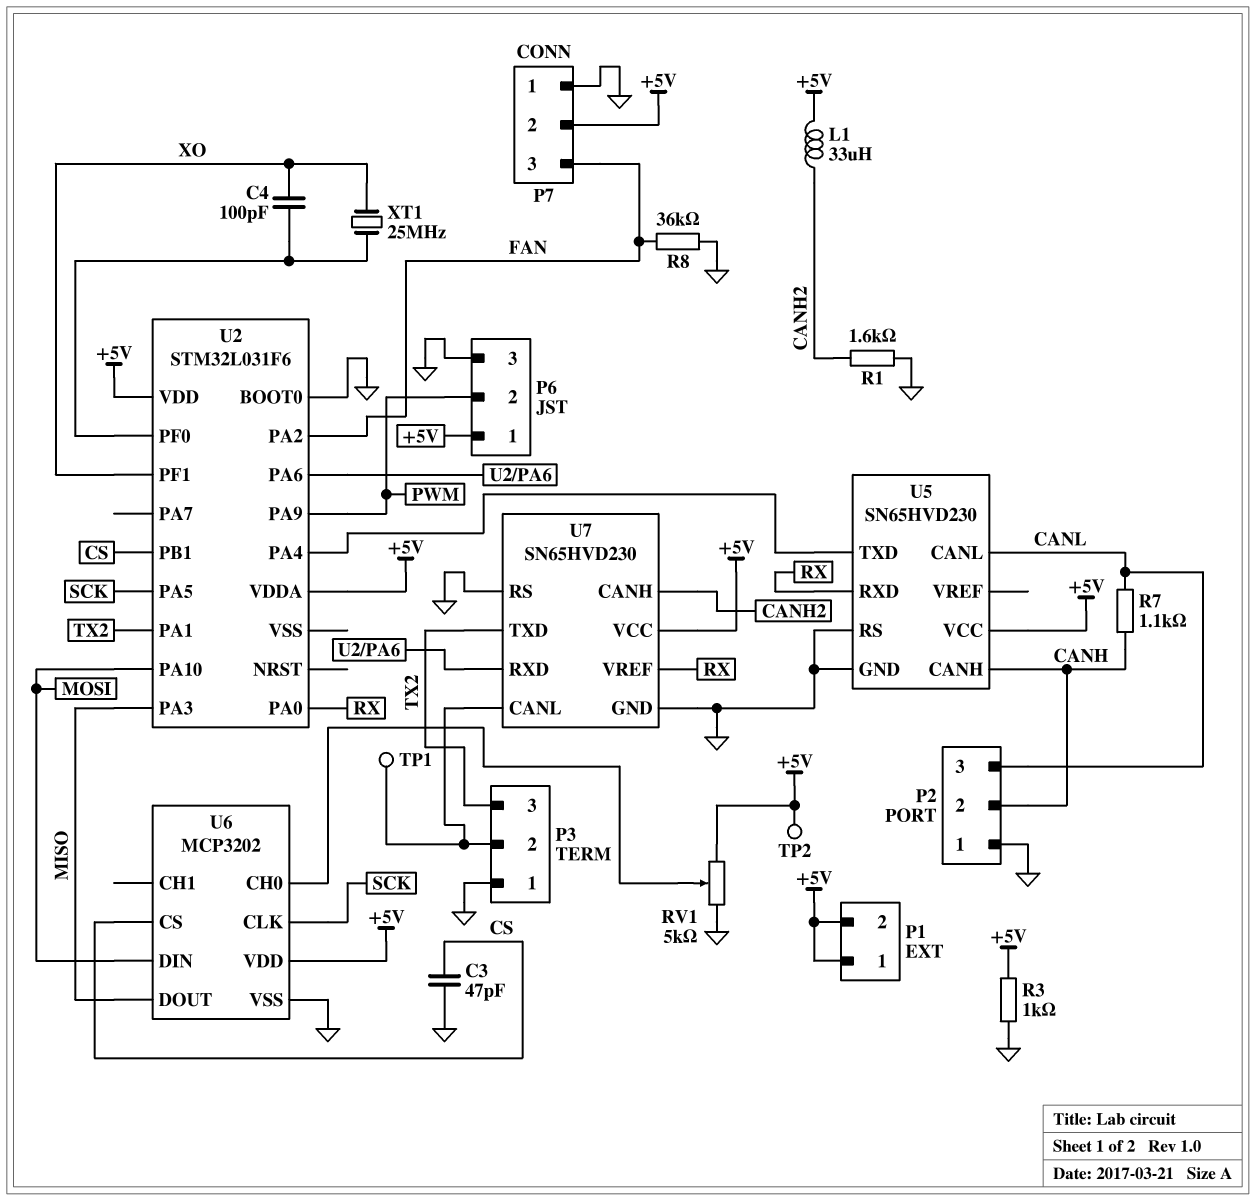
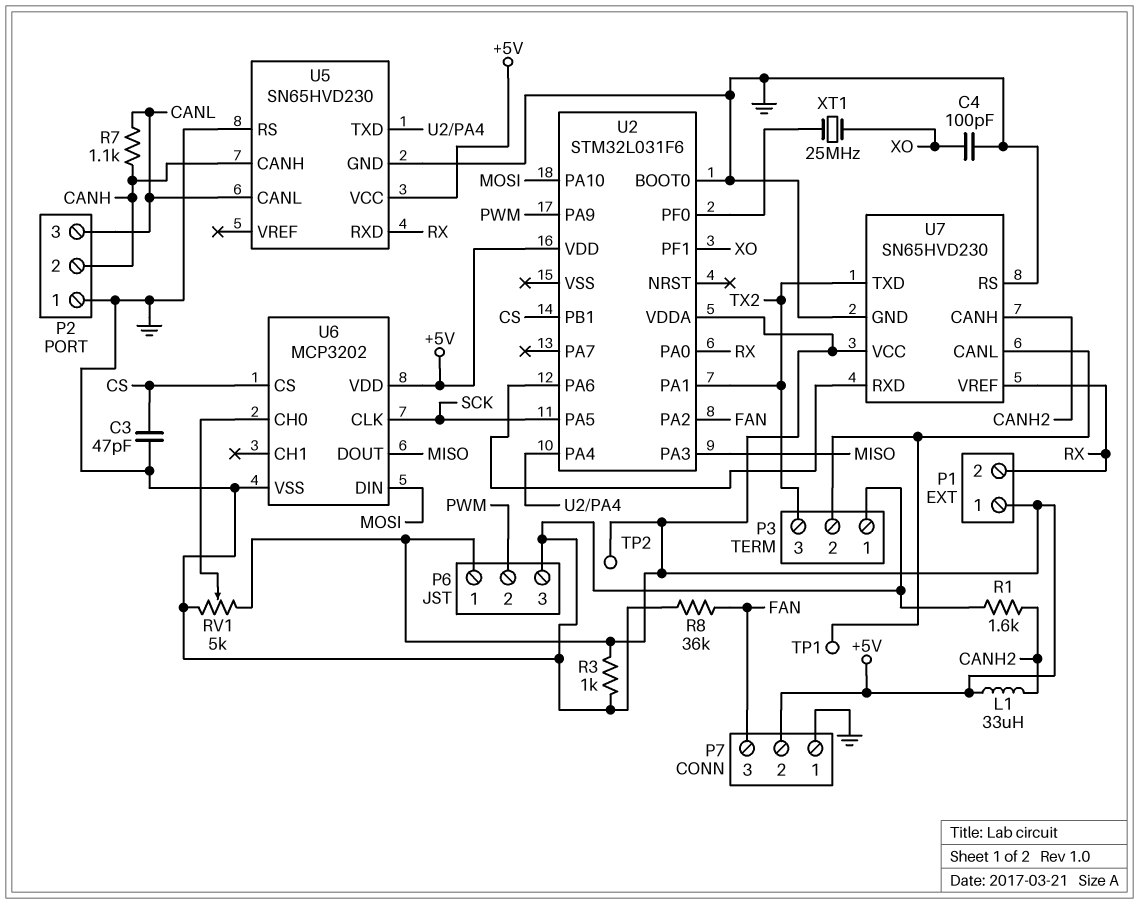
C4: 100pF (U2/PF0, XO) -> 100pF (GND, XO)
P1 pin 2: +5V -> RX

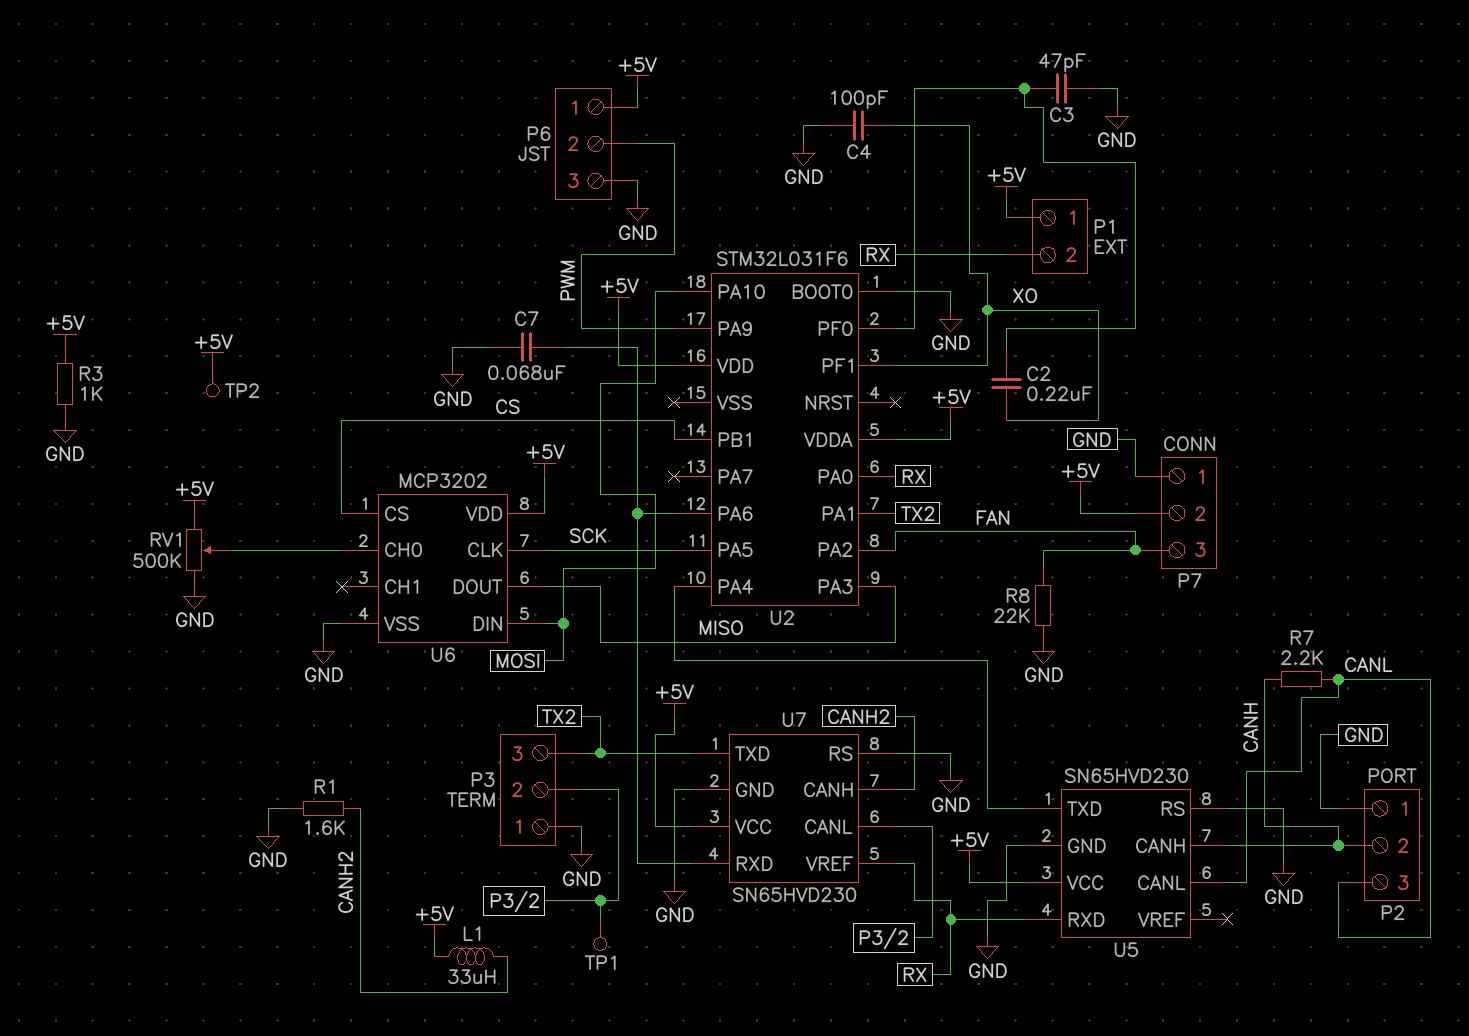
C2: none -> 220nF (U2/PF0, XO)
C3: 47pF (CS, GND) -> 47pF (GND, U2/PF0)
C7: none -> 68nF (GND, U2/PA6)
R7: 1.1k (CANH, CANL) -> 2.2k (CANH, CANL)
R8: 36k (FAN, GND) -> 22k (FAN, GND)
RV1: 5k (+5V, GND, wiper U6/CH0) -> 500k (+5V, GND, wiper U6/CH0)
XT1: 25MHz (U2/PF0, XO) -> none

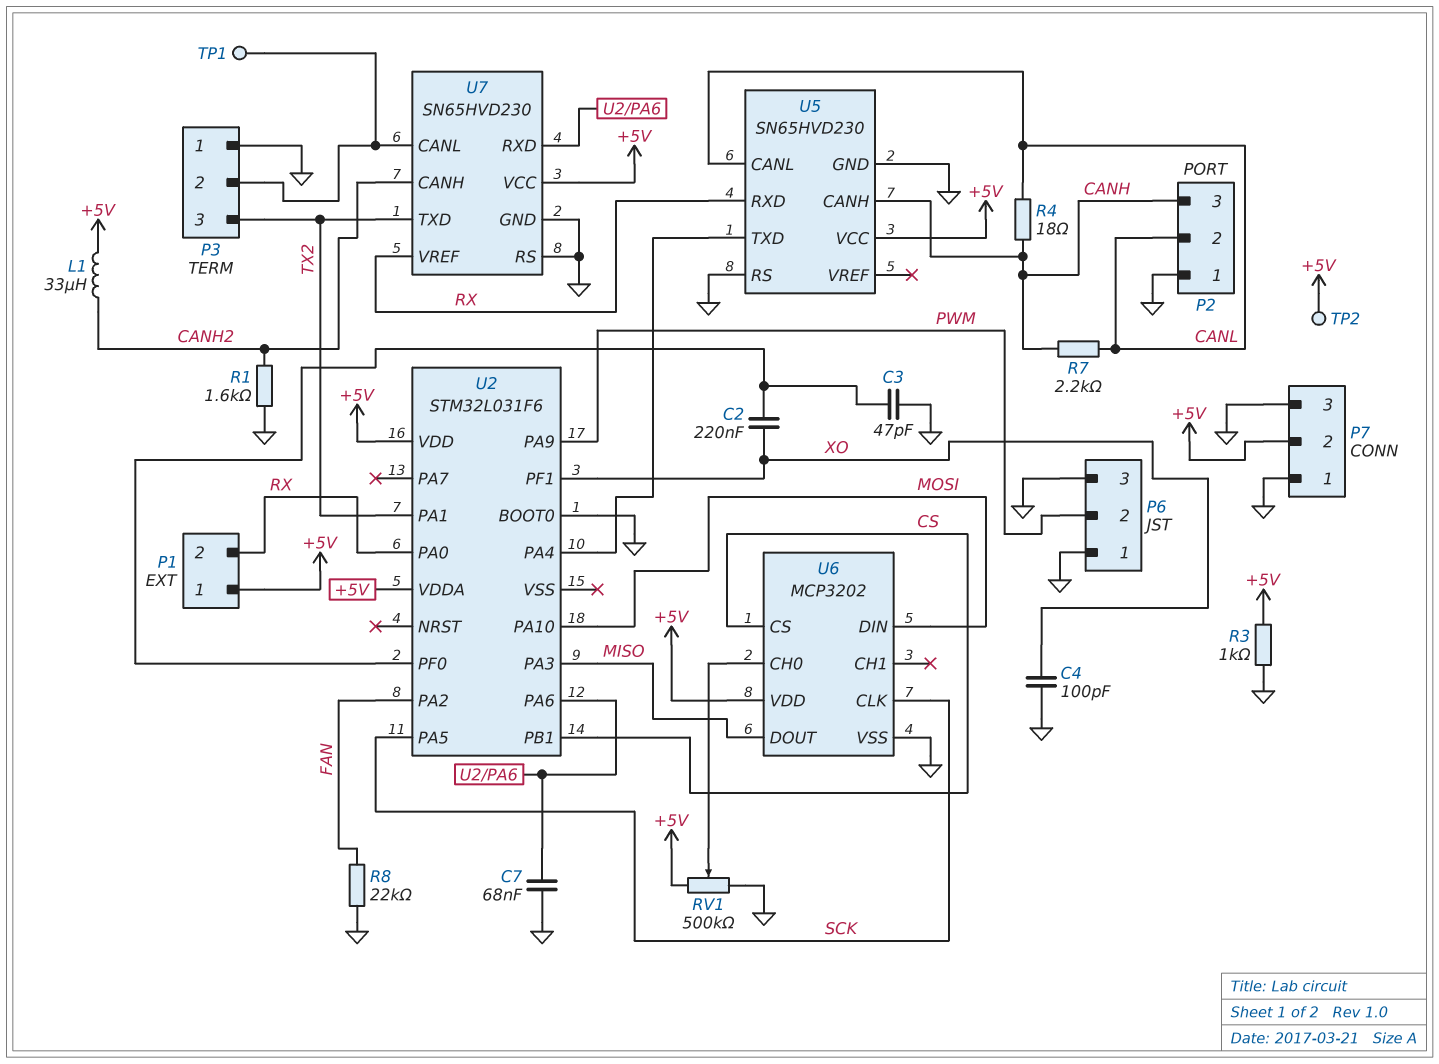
P2 pin 2: CANH -> CANL
P2 pin 3: CANL -> CANH
P6 pin 1: +5V -> GND
P7 pin 3: FAN -> GND
R4: none -> 18 (CANH, CANL)

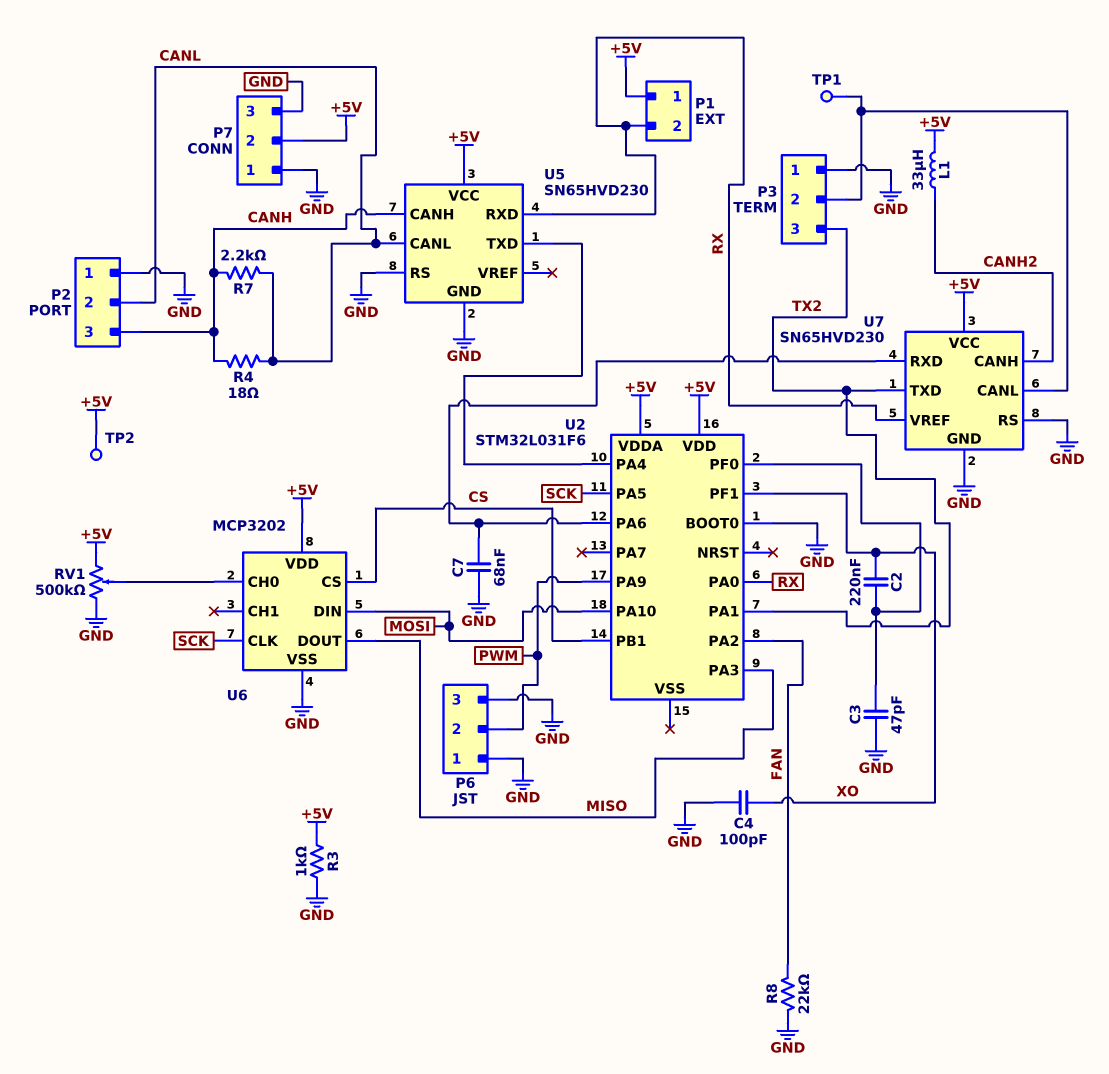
R1: 1.6k (CANH2, GND) -> none

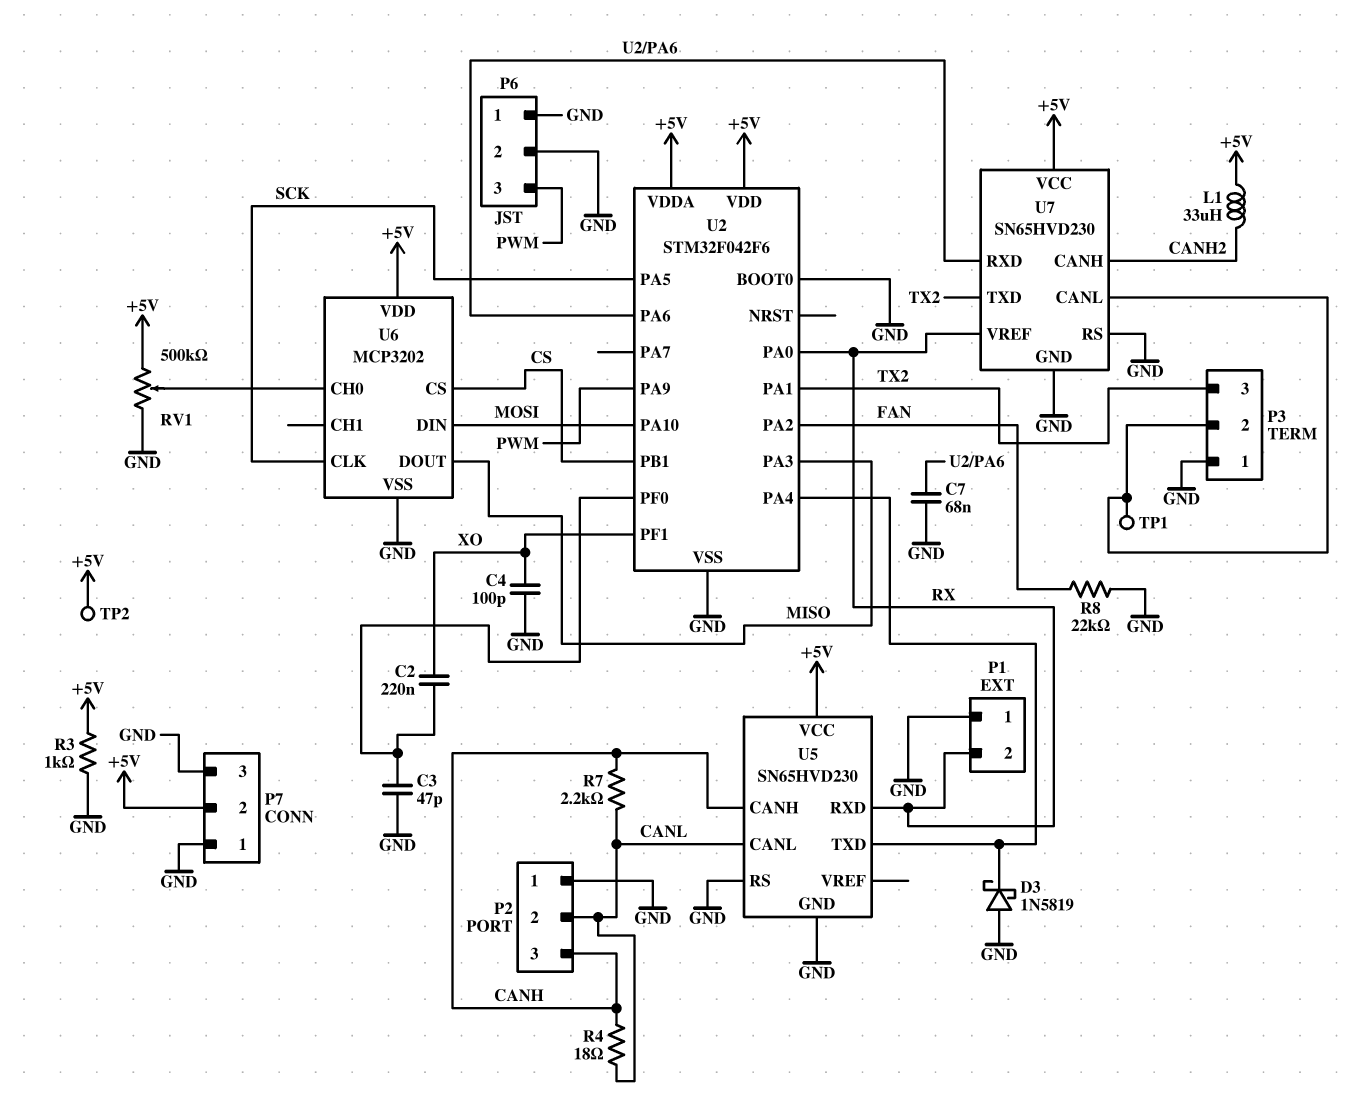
D3: none -> schottky 1N5819 (A GND, K U2/PA4)
P1 pin 1: +5V -> GND
P6 pin 2: PWM -> GND
P6 pin 3: GND -> PWM
U2: STM32L031F6 -> STM32F042F6
U2 pin VSS: none -> GND

